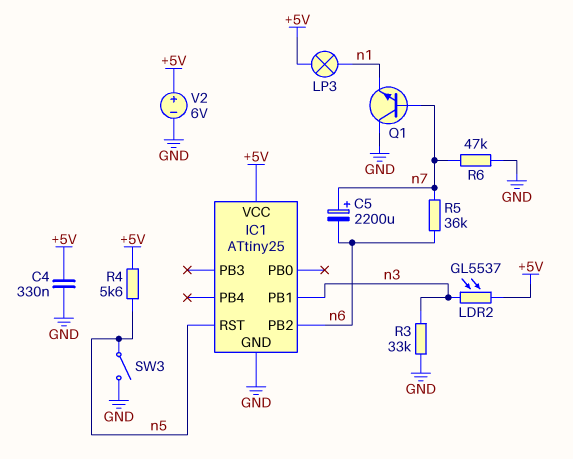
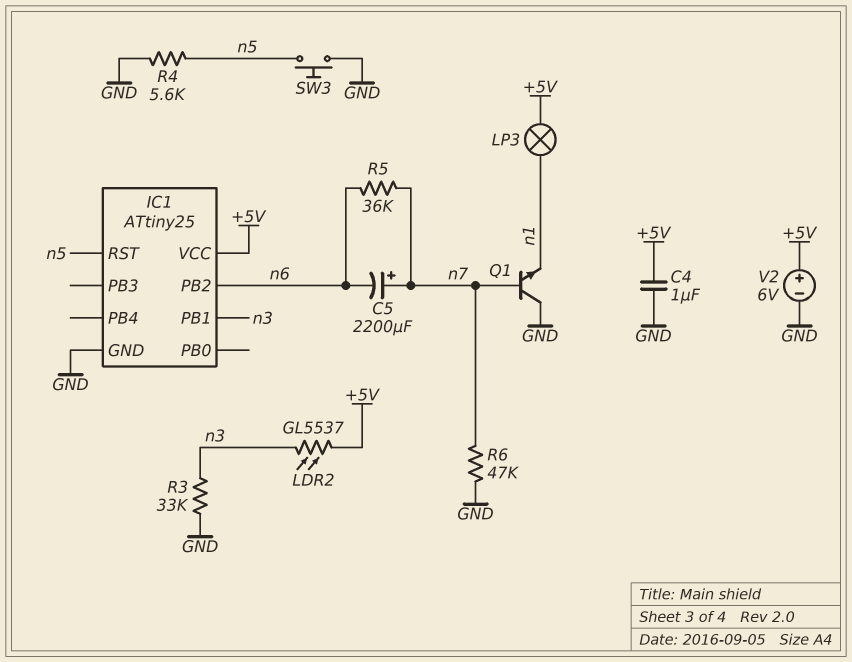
C4: 330nF (+5V, GND) -> 1uF (+5V, GND)
R4: 5.6k (+5V, n5) -> 5.6k (GND, n5)
SW3: switch (GND, n5) -> button (GND, n5)

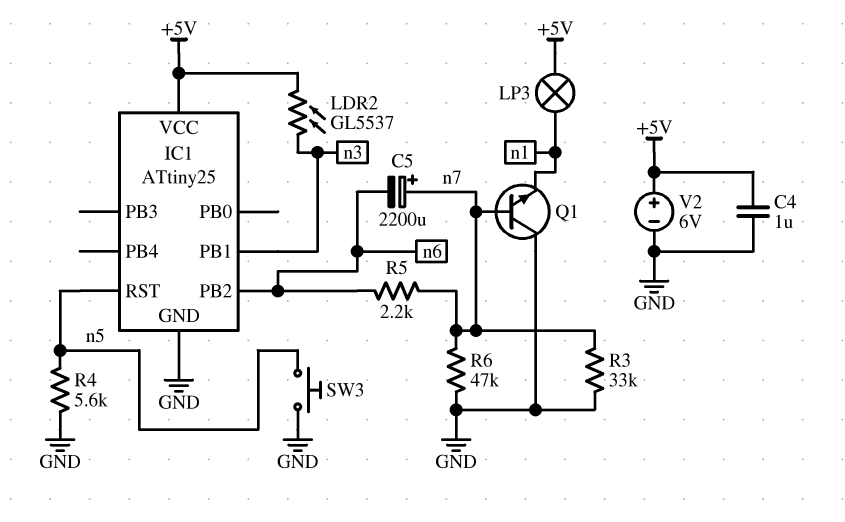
R3: 33k (GND, n3) -> 33k (GND, n7)
R5: 36k (n6, n7) -> 2.2k (n6, n7)

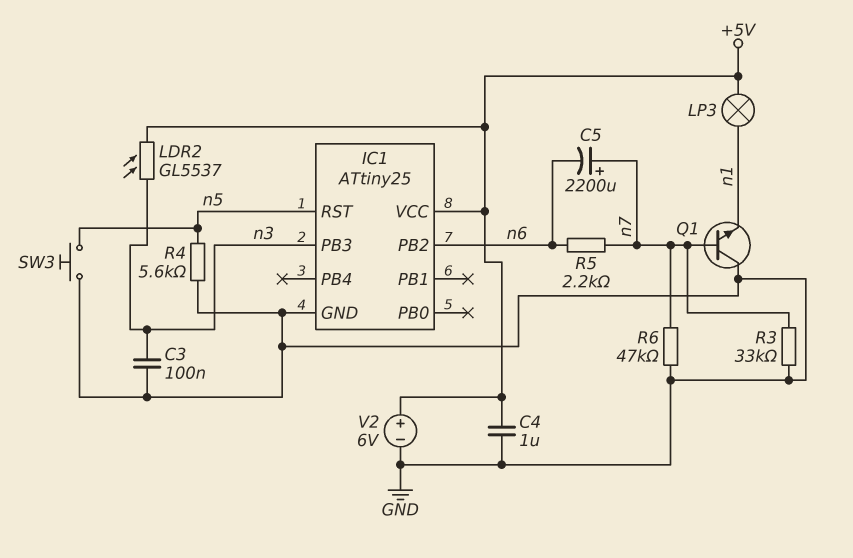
C3: none -> 100nF (GND, n3)
IC1 pin PB1: n3 -> none
IC1 pin PB3: none -> n3

